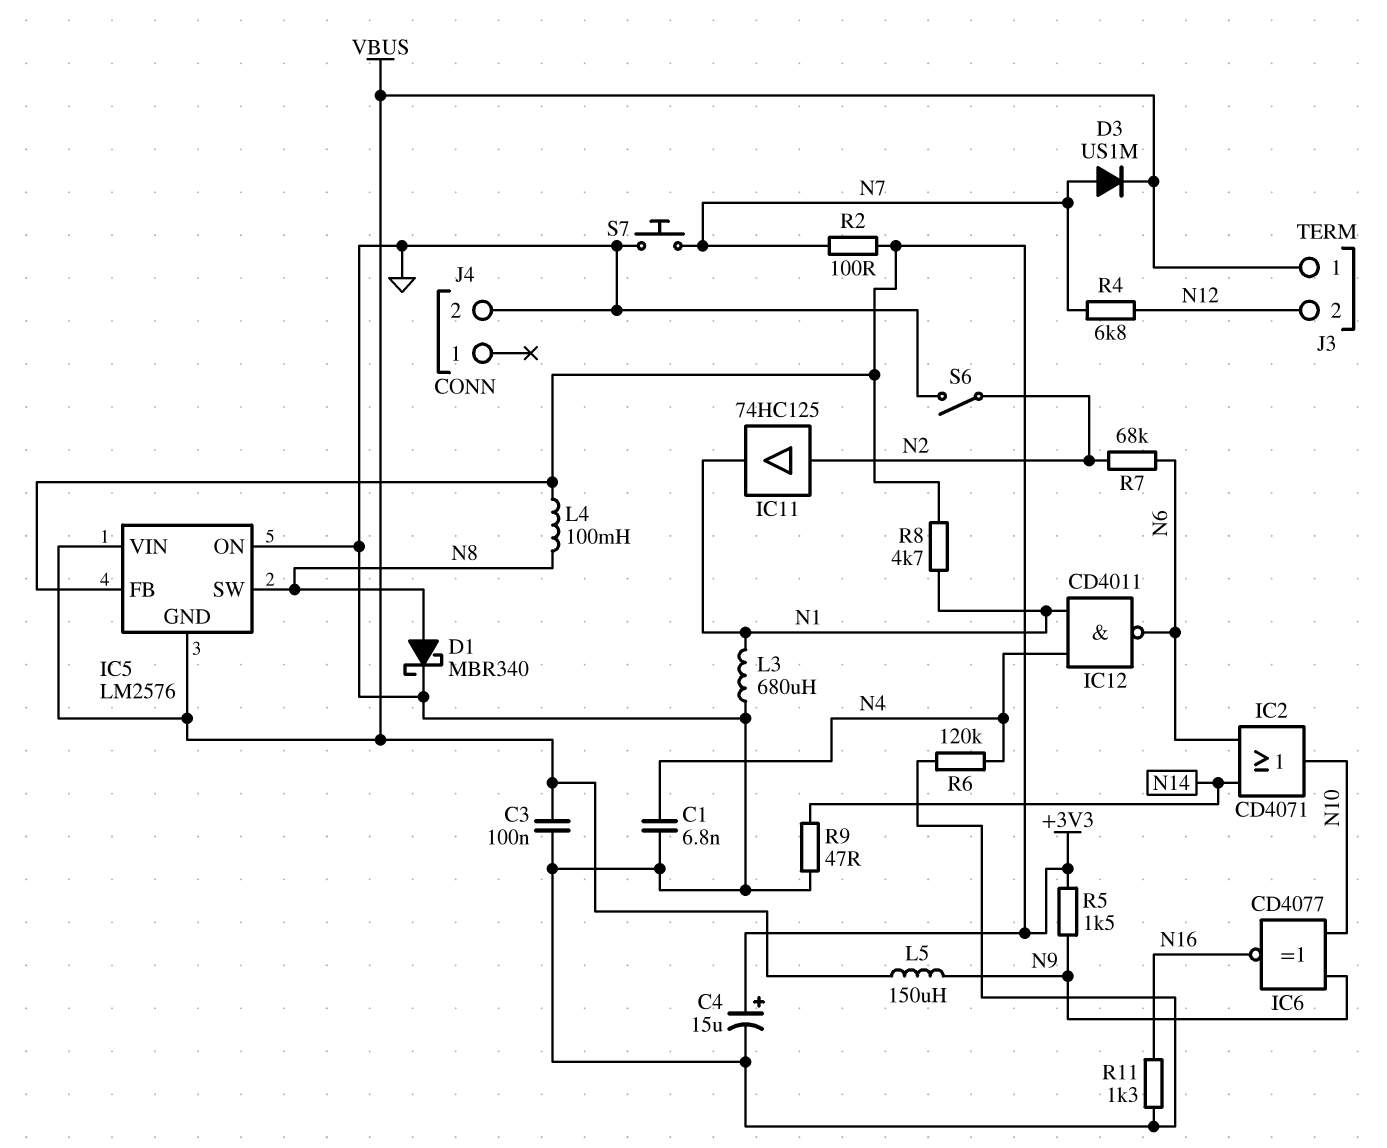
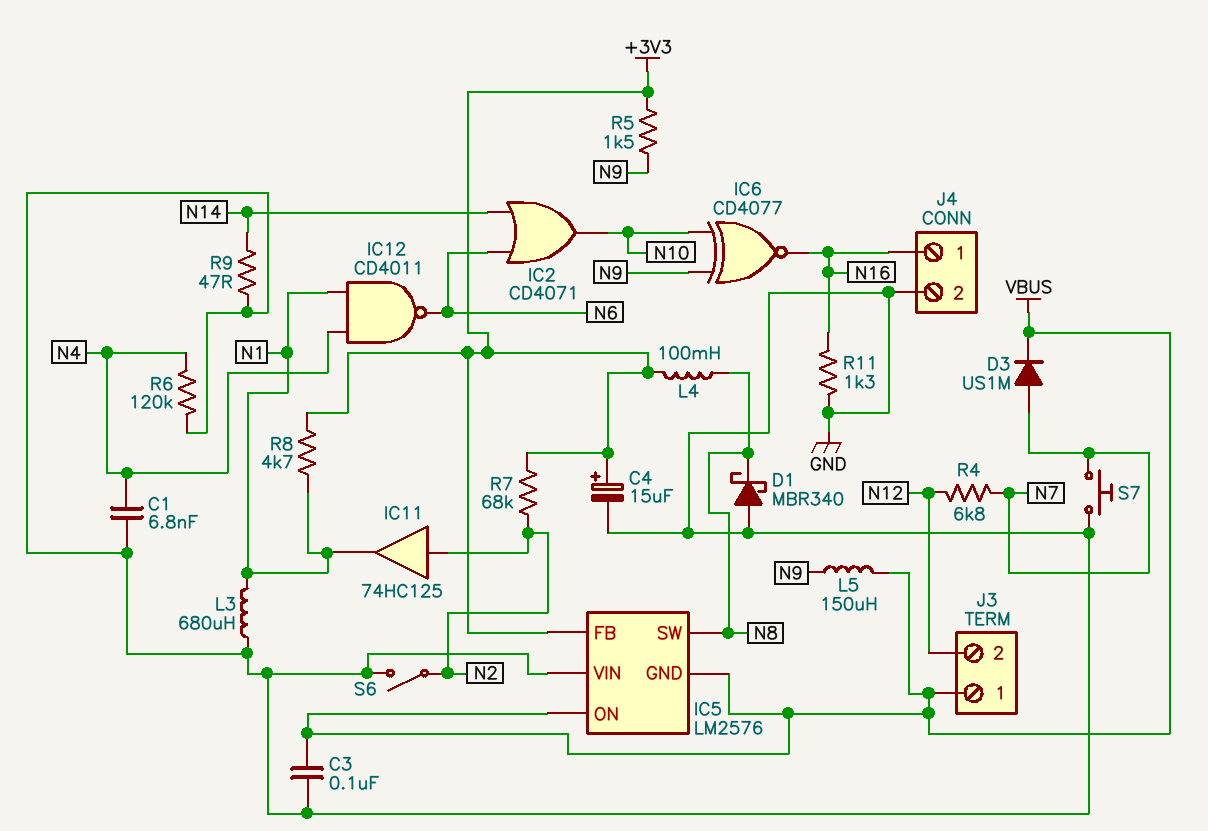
D1: schottky MBR340 (A N8, K GND) -> schottky MBR340 (A GND, K N8)
IC5 pin ON: GND -> VBUS
IC5 pin VIN: VBUS -> GND
J4 pin 1: none -> N16
R2: 100 (+3V3, N7) -> none
R7: 68k (N2, N6) -> 68k (+3V3, N2)

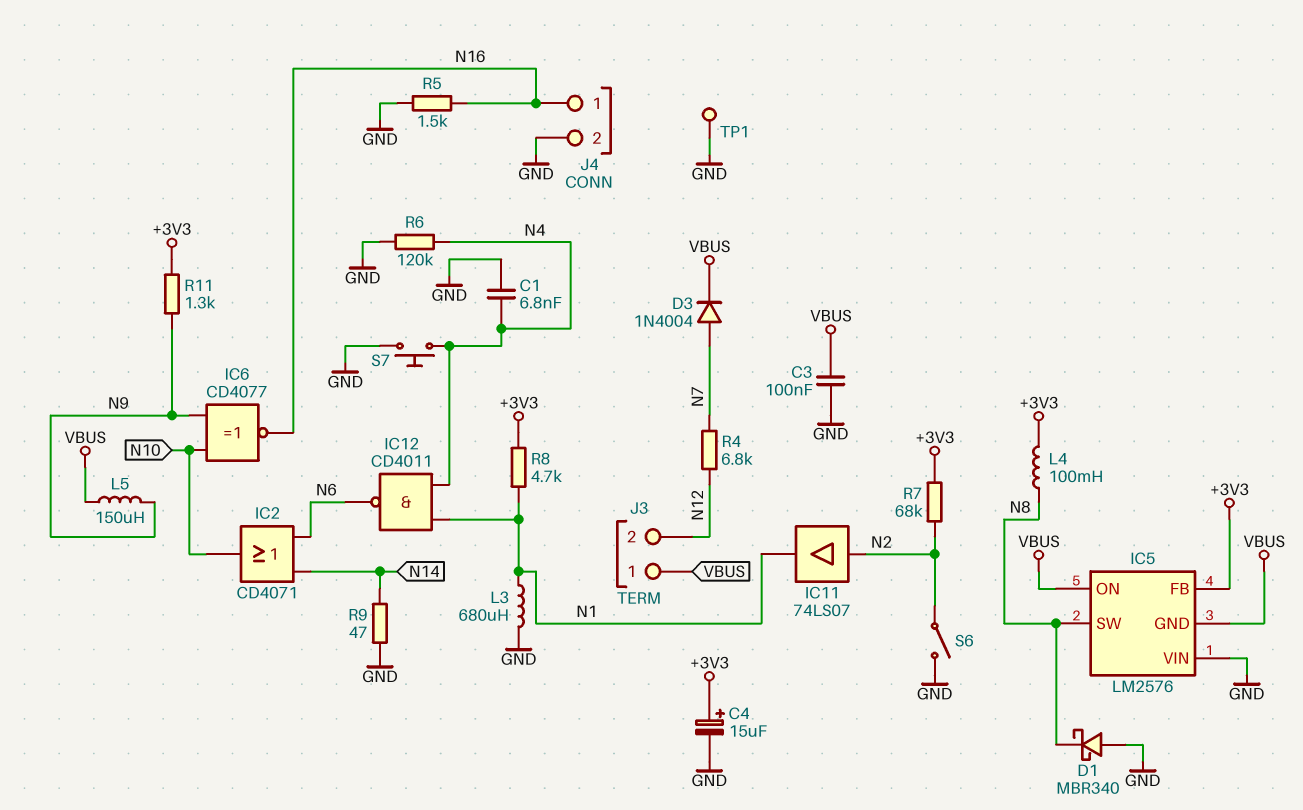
D3: diode US1M (A N7, K VBUS) -> diode 1N4004 (A N7, K VBUS)
IC11: buffer 74HC125 (in N2, out N1) -> buffer 74LS07 (in N2, out N1)
R5: 1.5k (+3V3, N9) -> 1.5k (GND, N16)
R11: 1.3k (GND, N16) -> 1.3k (+3V3, N9)
S7: button (GND, N7) -> button (GND, N4)
TP1: none -> test point (GND)

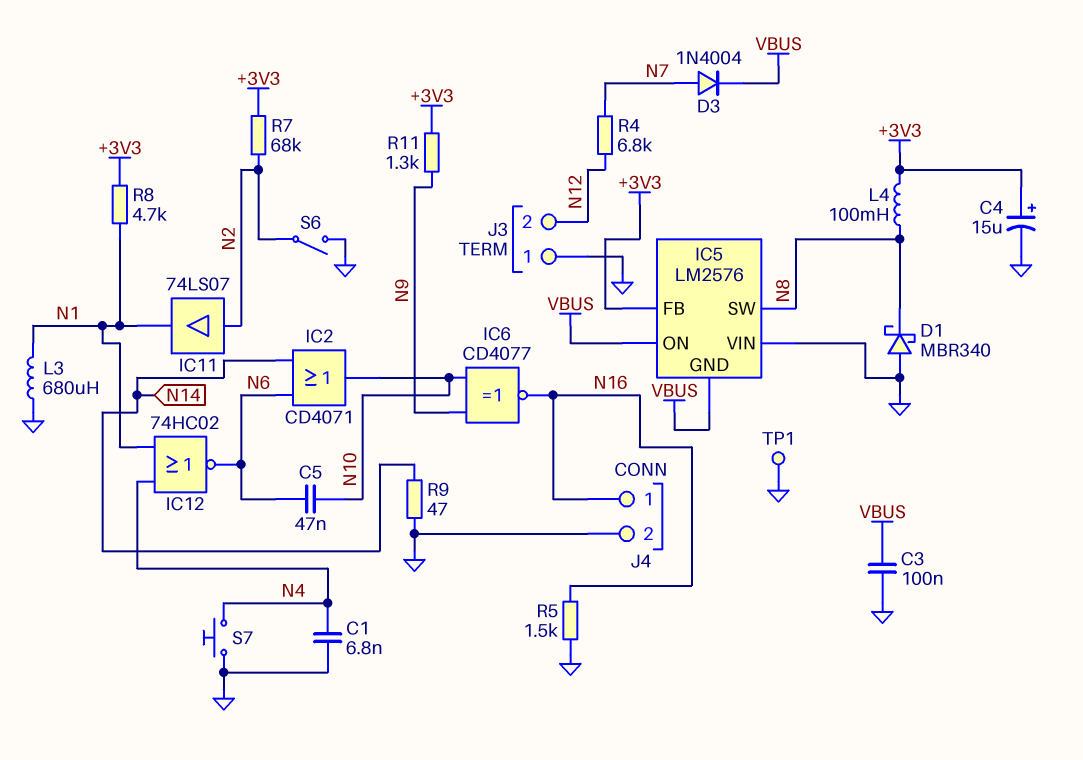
C5: none -> 47nF (N6, N10)
IC12: NAND CD4011 (in N1, in N4, out N6) -> NOR 74HC02 (in N1, in N4, out N6)
J3 pin 1: VBUS -> GND
L5: 150uH (N9, VBUS) -> none
R6: 120k (GND, N4) -> none

